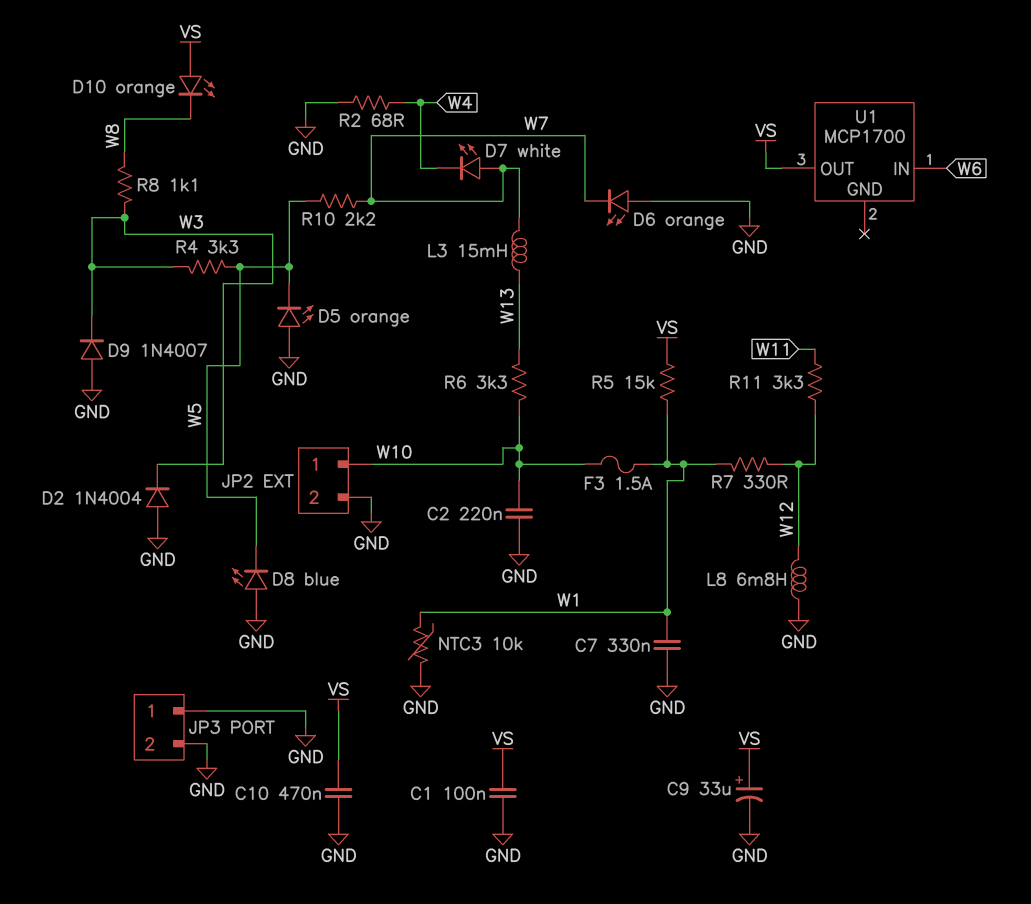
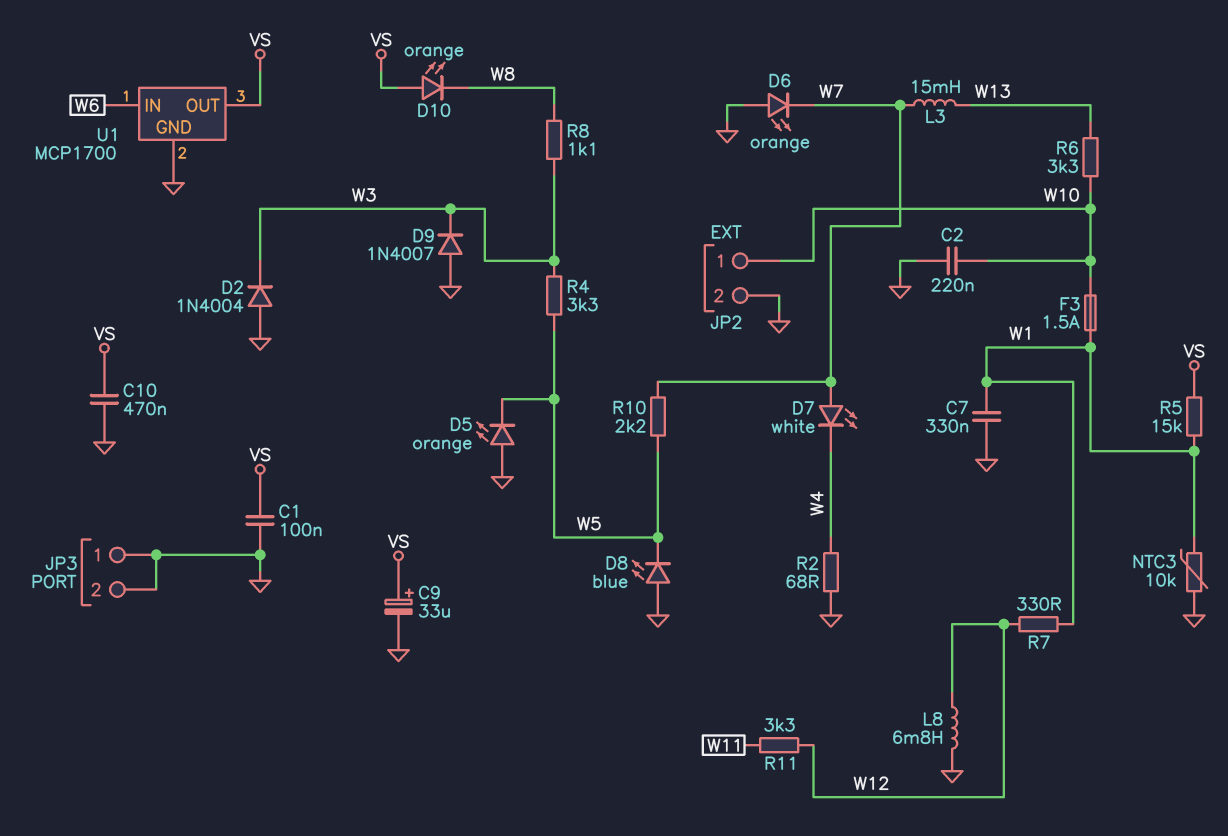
U1 pin GND: none -> GND

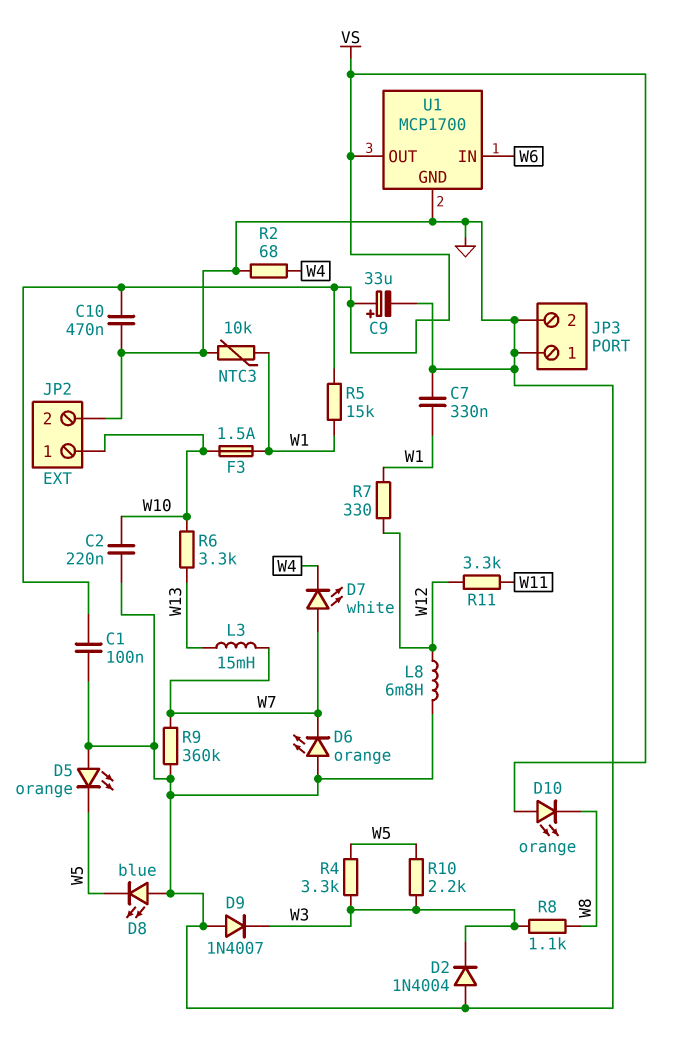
R9: none -> 360k (GND, W7)
R10: 2.2k (W5, W7) -> 2.2k (W3, W5)

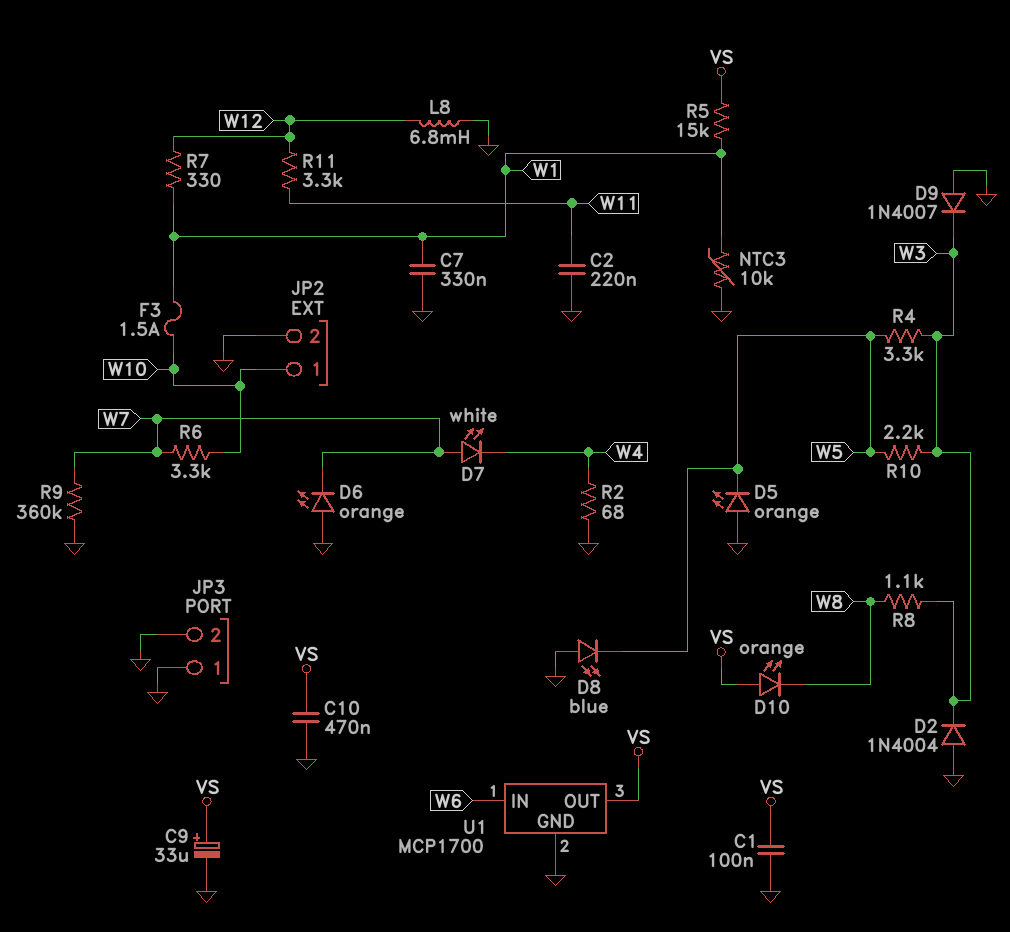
C2: 220nF (GND, W10) -> 220nF (GND, W11)
L3: 15mH (W7, W13) -> none
R6: 3.3k (W10, W13) -> 3.3k (W7, W10)

